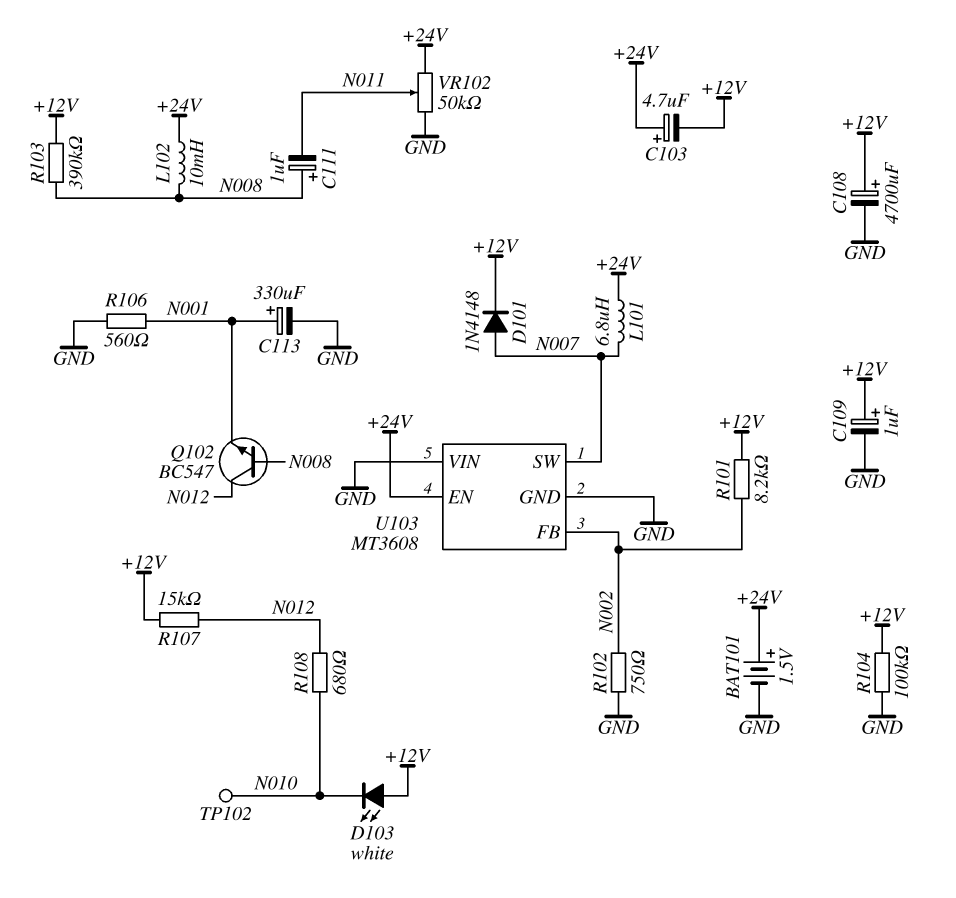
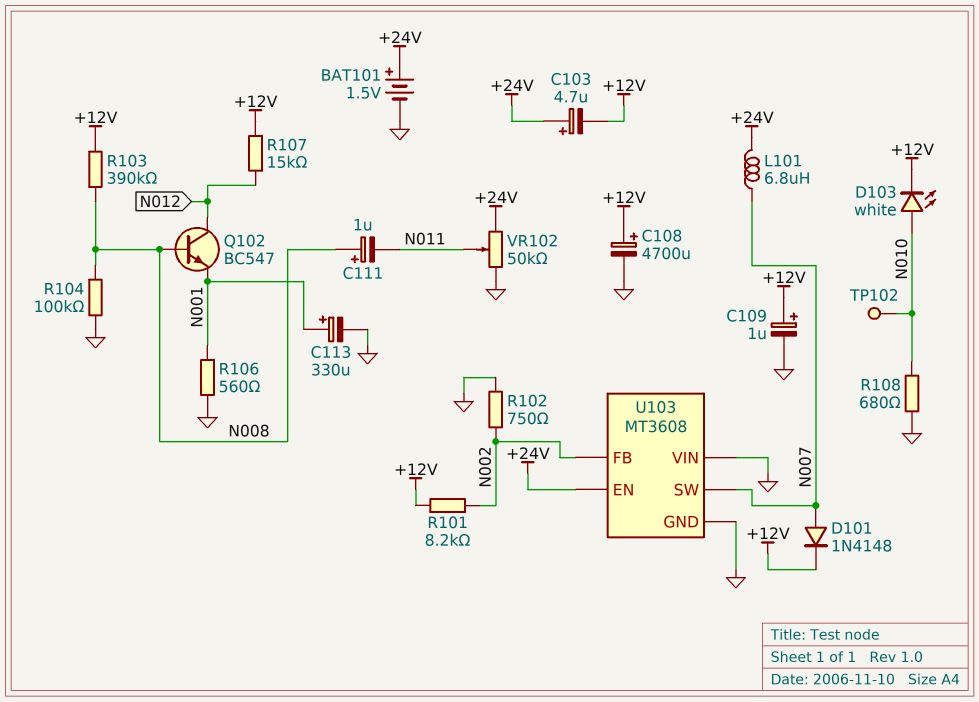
D103: LED white (A +12V, K N010) -> LED white (A N010, K +12V)
L102: 10mH (+24V, N008) -> none
R104: 100k (+12V, GND) -> 100k (GND, N008)
R108: 680 (N010, N012) -> 680 (GND, N010)

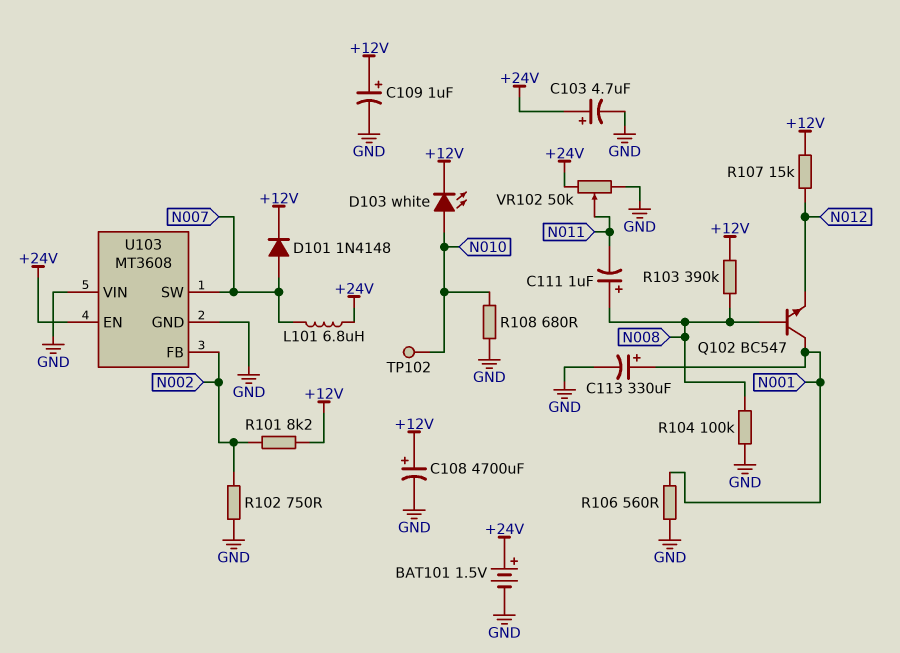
C103: 4.7uF (plus +24V, minus +12V) -> 4.7uF (plus +24V, minus GND)
Q102: NPN BC547 (B N008, C N012, E N001) -> NPN BC547 (B N008, C N001, E N012)

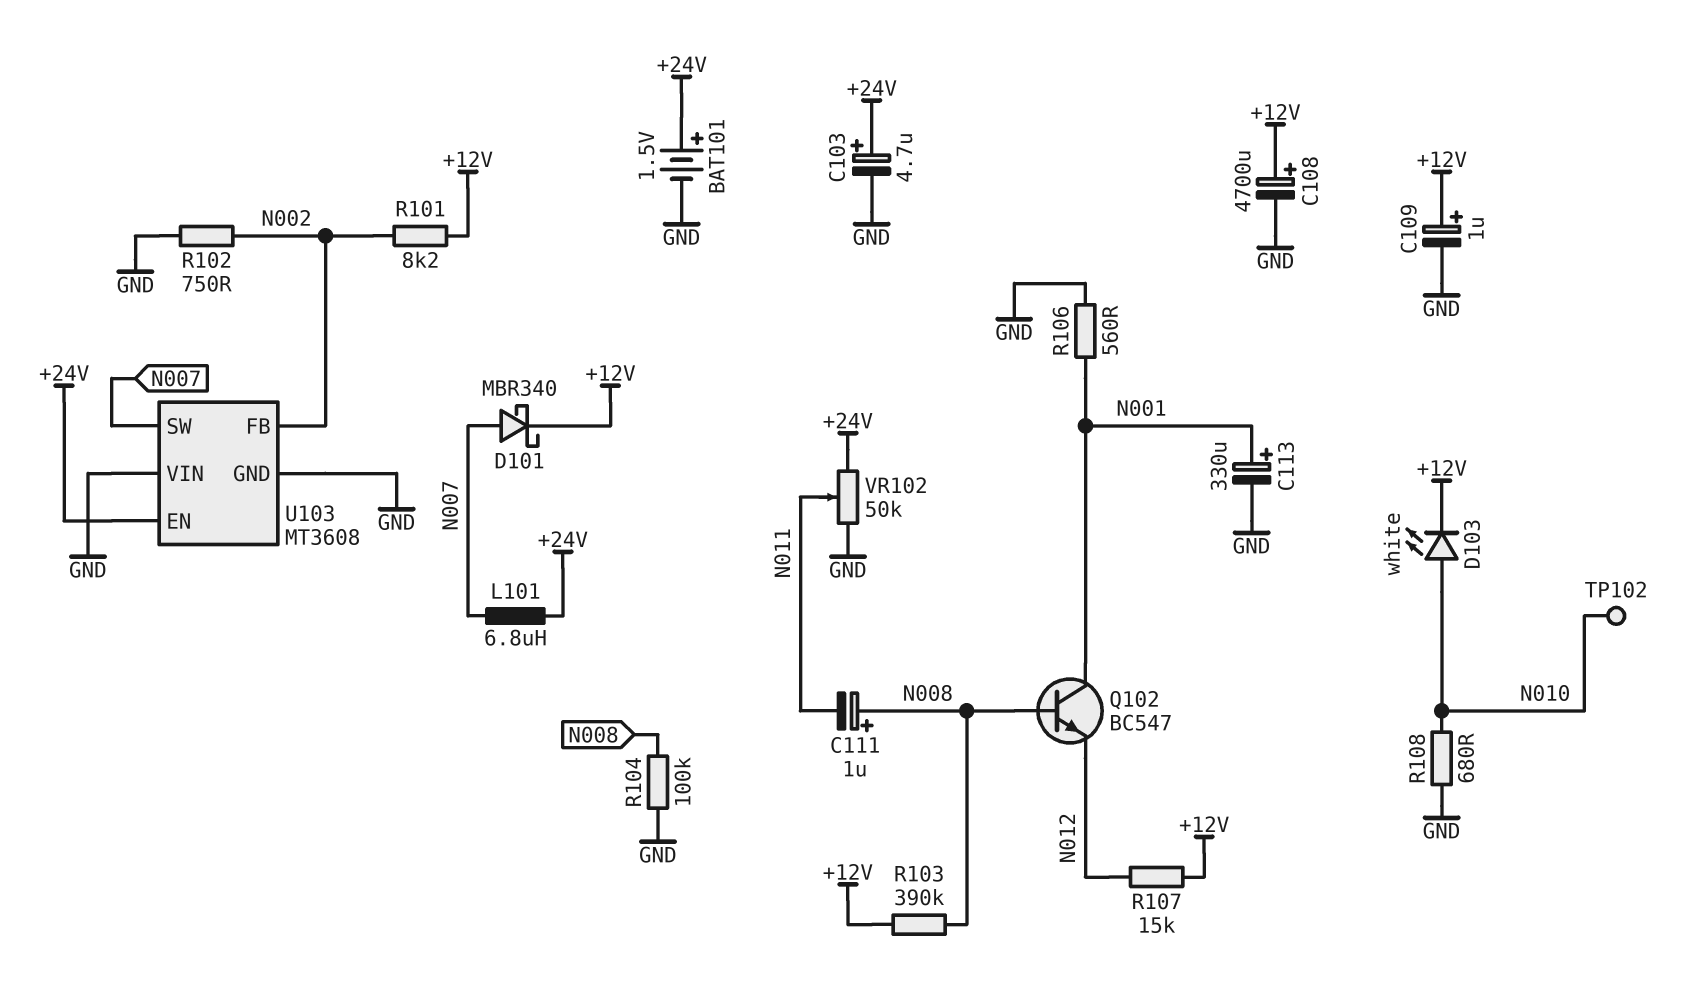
D101: diode 1N4148 (A N007, K +12V) -> schottky MBR340 (A N007, K +12V)

